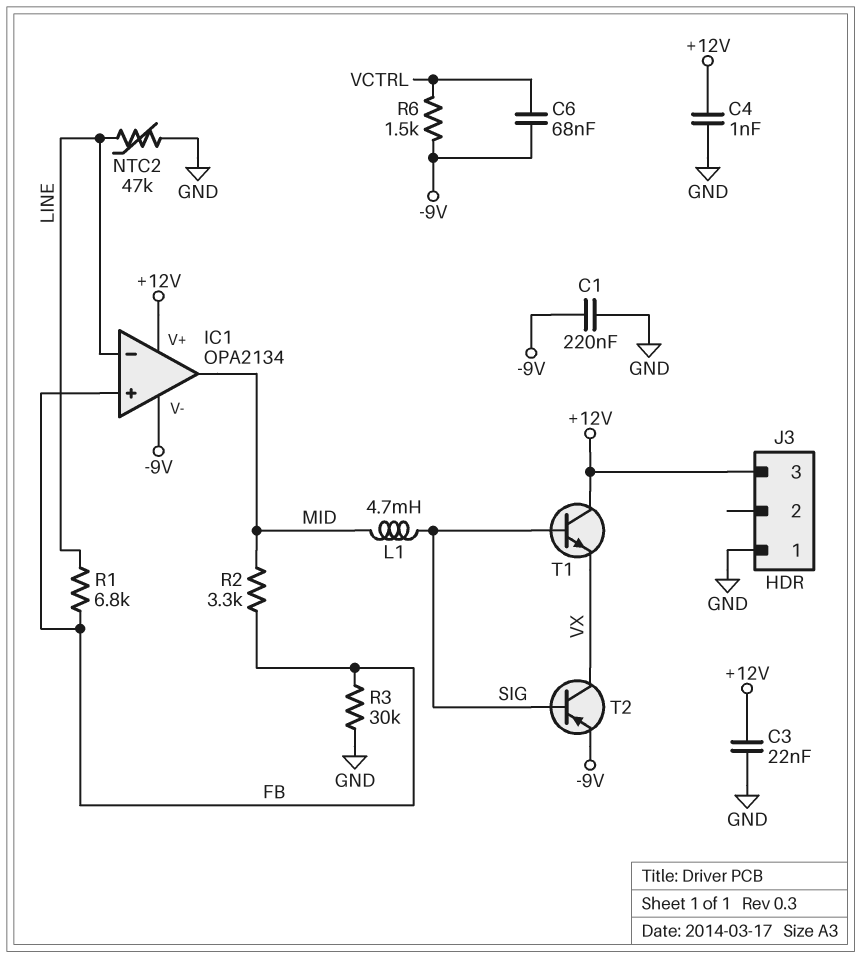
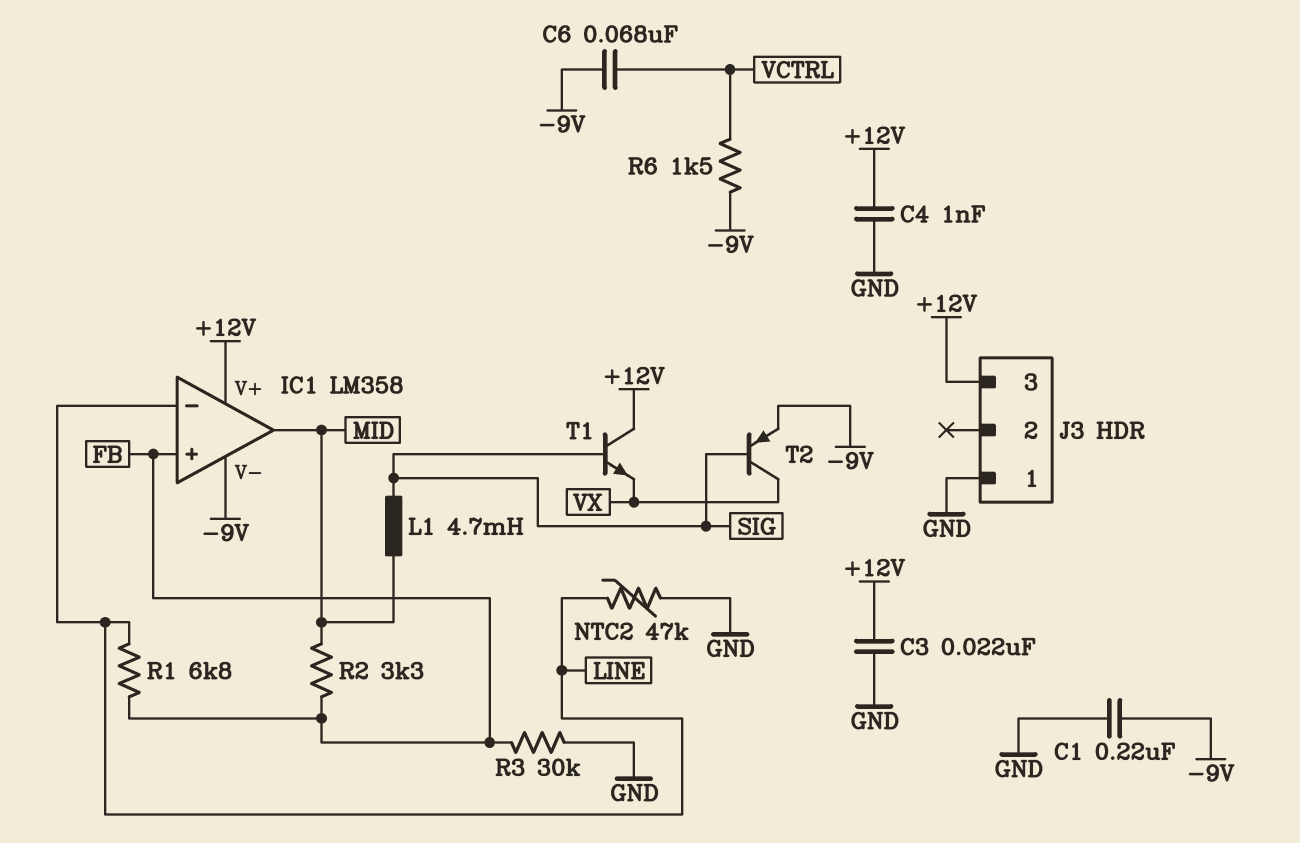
IC1: OPA2134 -> LM358

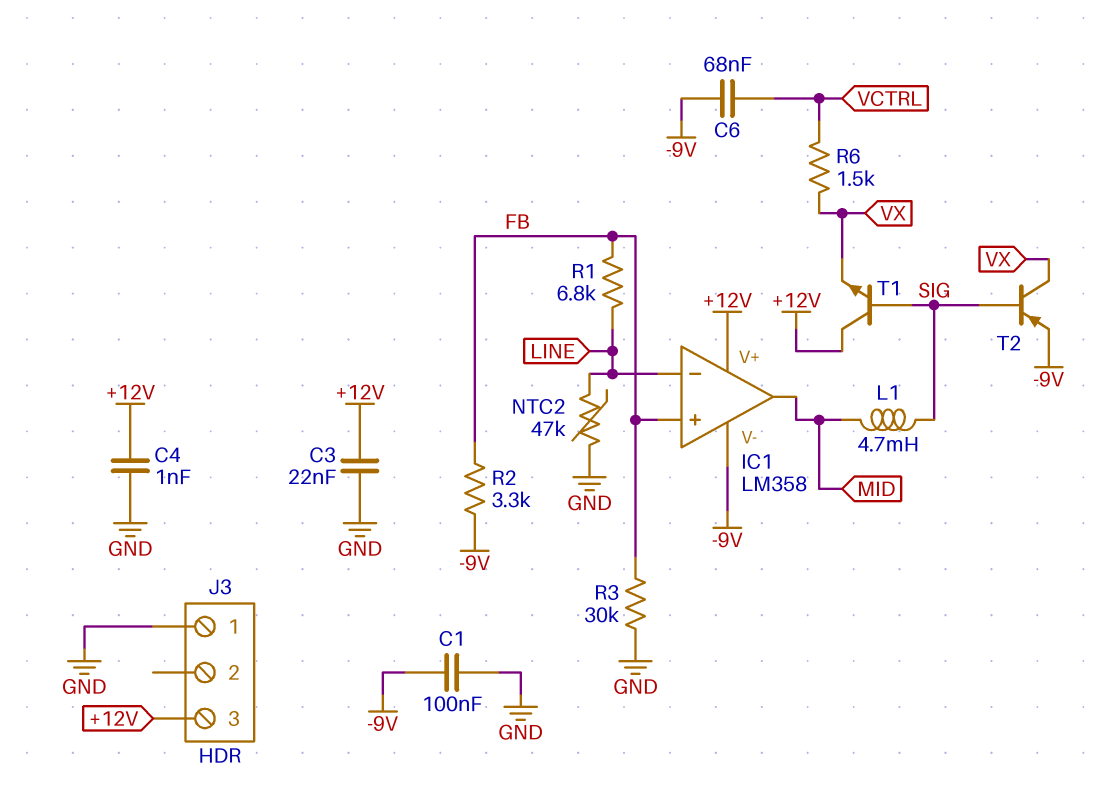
C1: 220nF (-9V, GND) -> 100nF (-9V, GND)
R2: 3.3k (FB, MID) -> 3.3k (-9V, FB)
R6: 1.5k (-9V, VCTRL) -> 1.5k (VCTRL, VX)

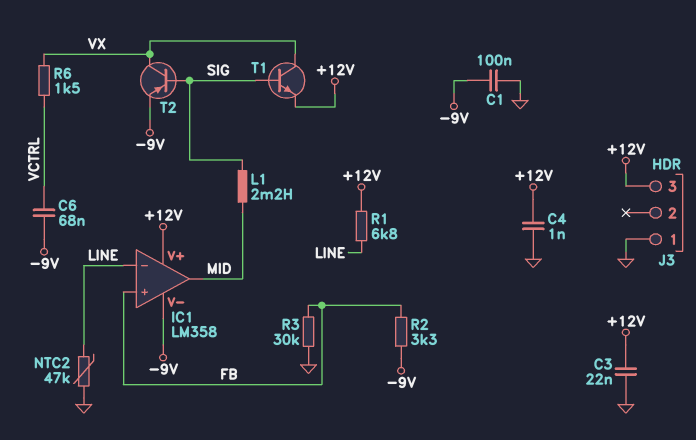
L1: 4.7mH (MID, SIG) -> 2.2mH (MID, SIG)
R1: 6.8k (FB, LINE) -> 6.8k (+12V, LINE)
T1: NPN (B SIG, C +12V, E VX) -> NPN (B SIG, C VX, E +12V)

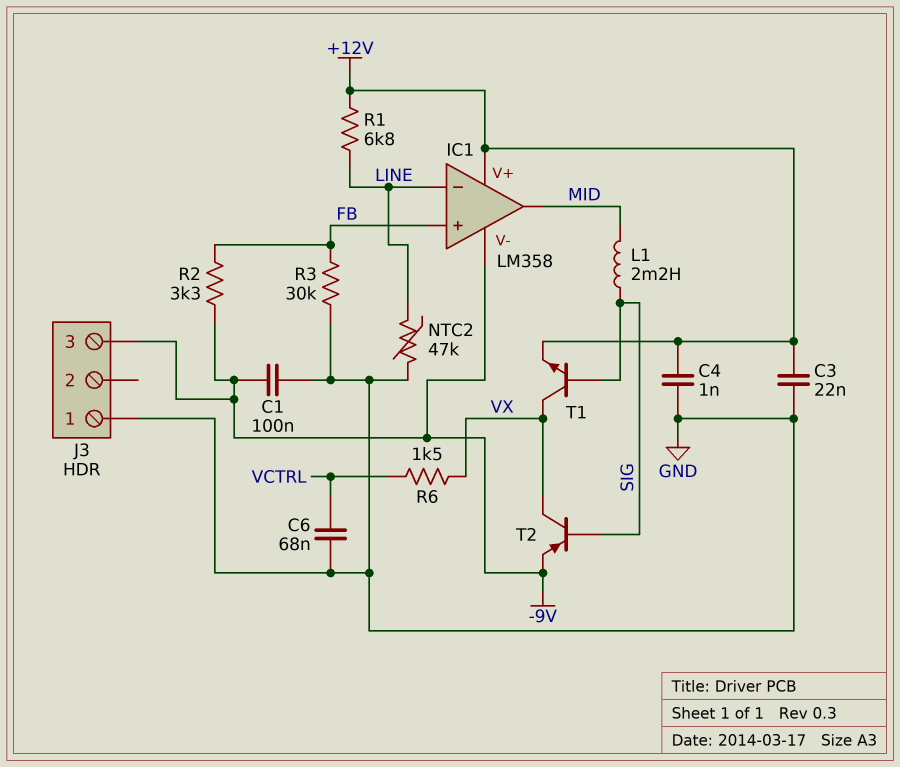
C6: 68nF (-9V, VCTRL) -> 68nF (GND, VCTRL)
J3 pin 3: +12V -> -9V

